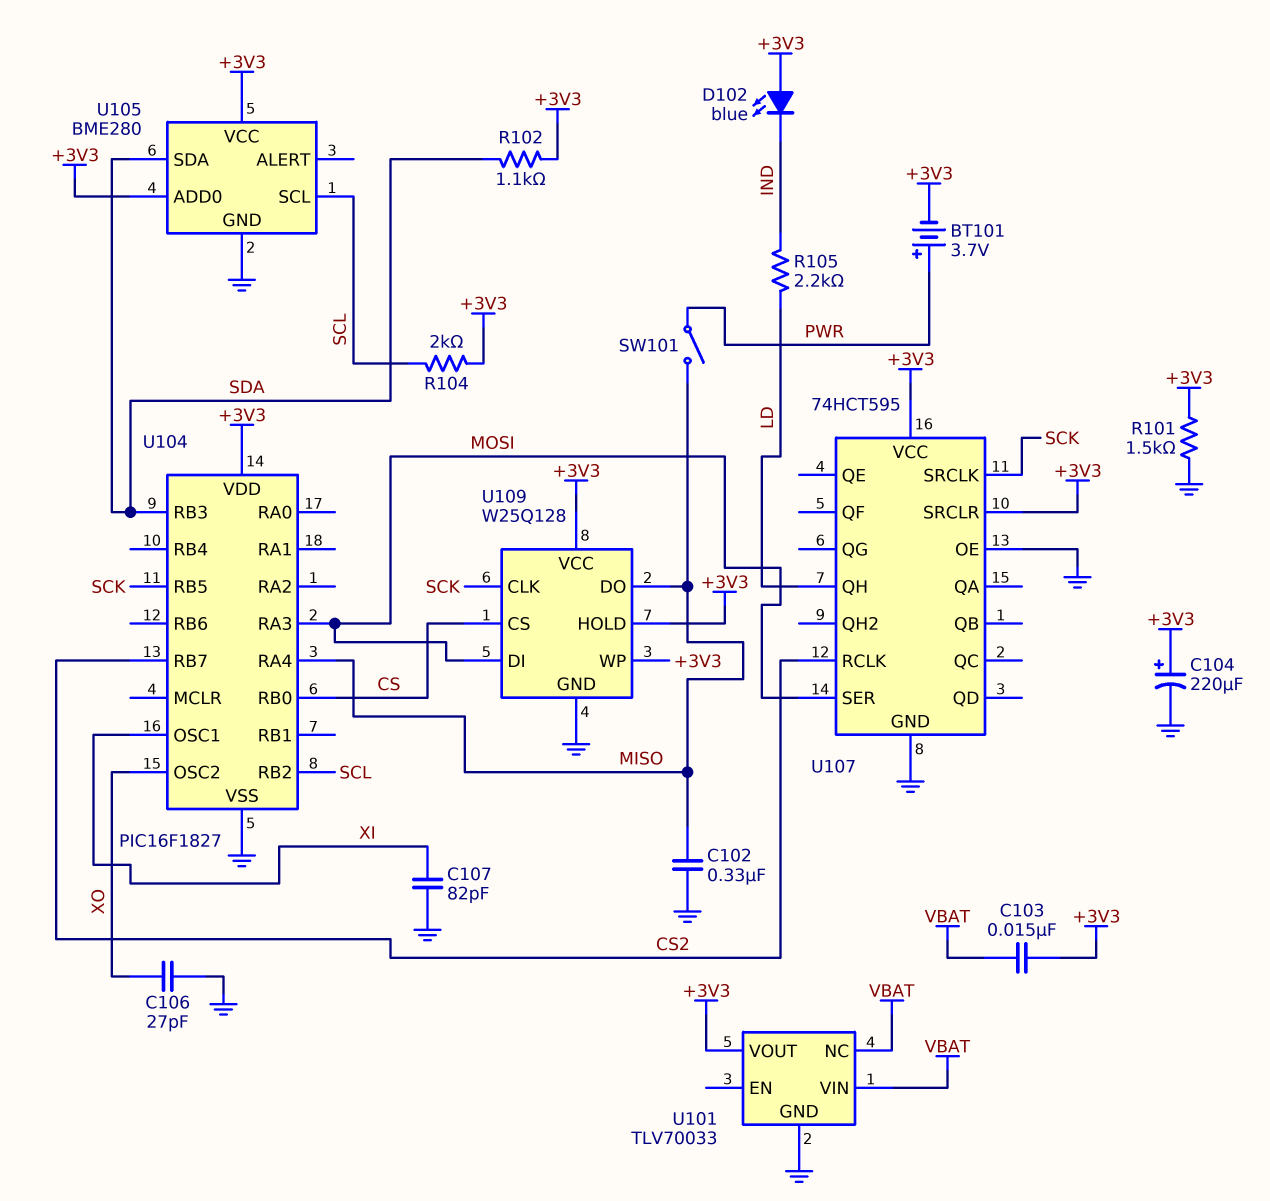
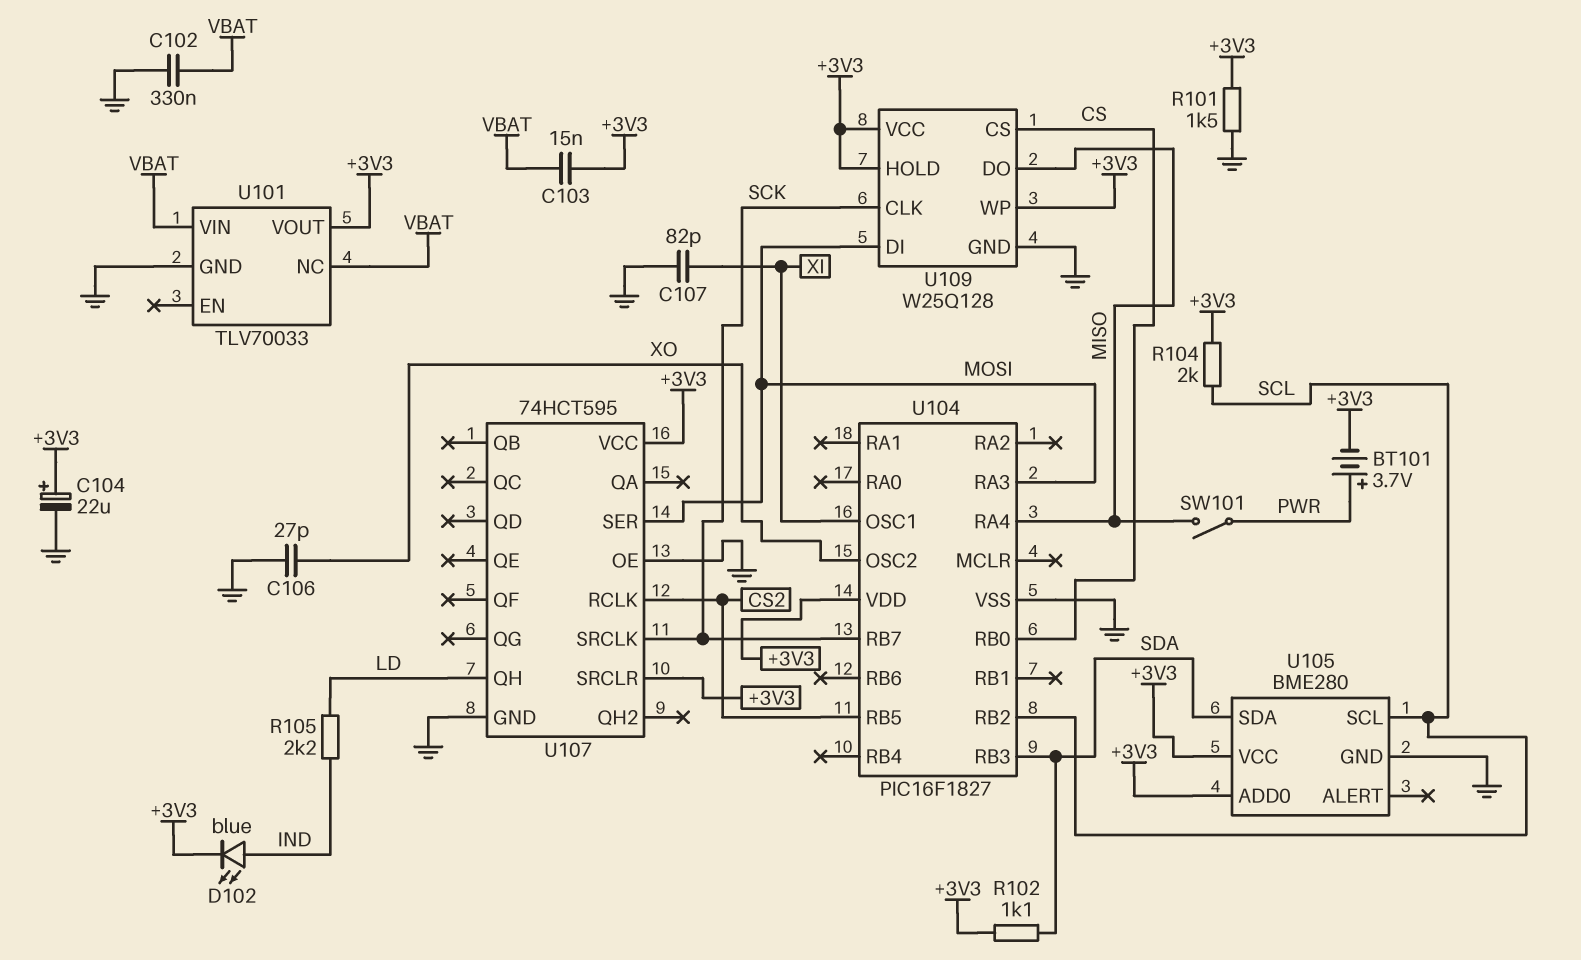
C102: 330nF (GND, MISO) -> 330nF (GND, VBAT)
C104: 220uF (plus +3V3, minus GND) -> 22uF (plus +3V3, minus GND)
D102: LED blue (A +3V3, K IND) -> LED blue (A IND, K +3V3)
U104 pin RB5: SCK -> CS2
U104 pin RB7: CS2 -> SCK

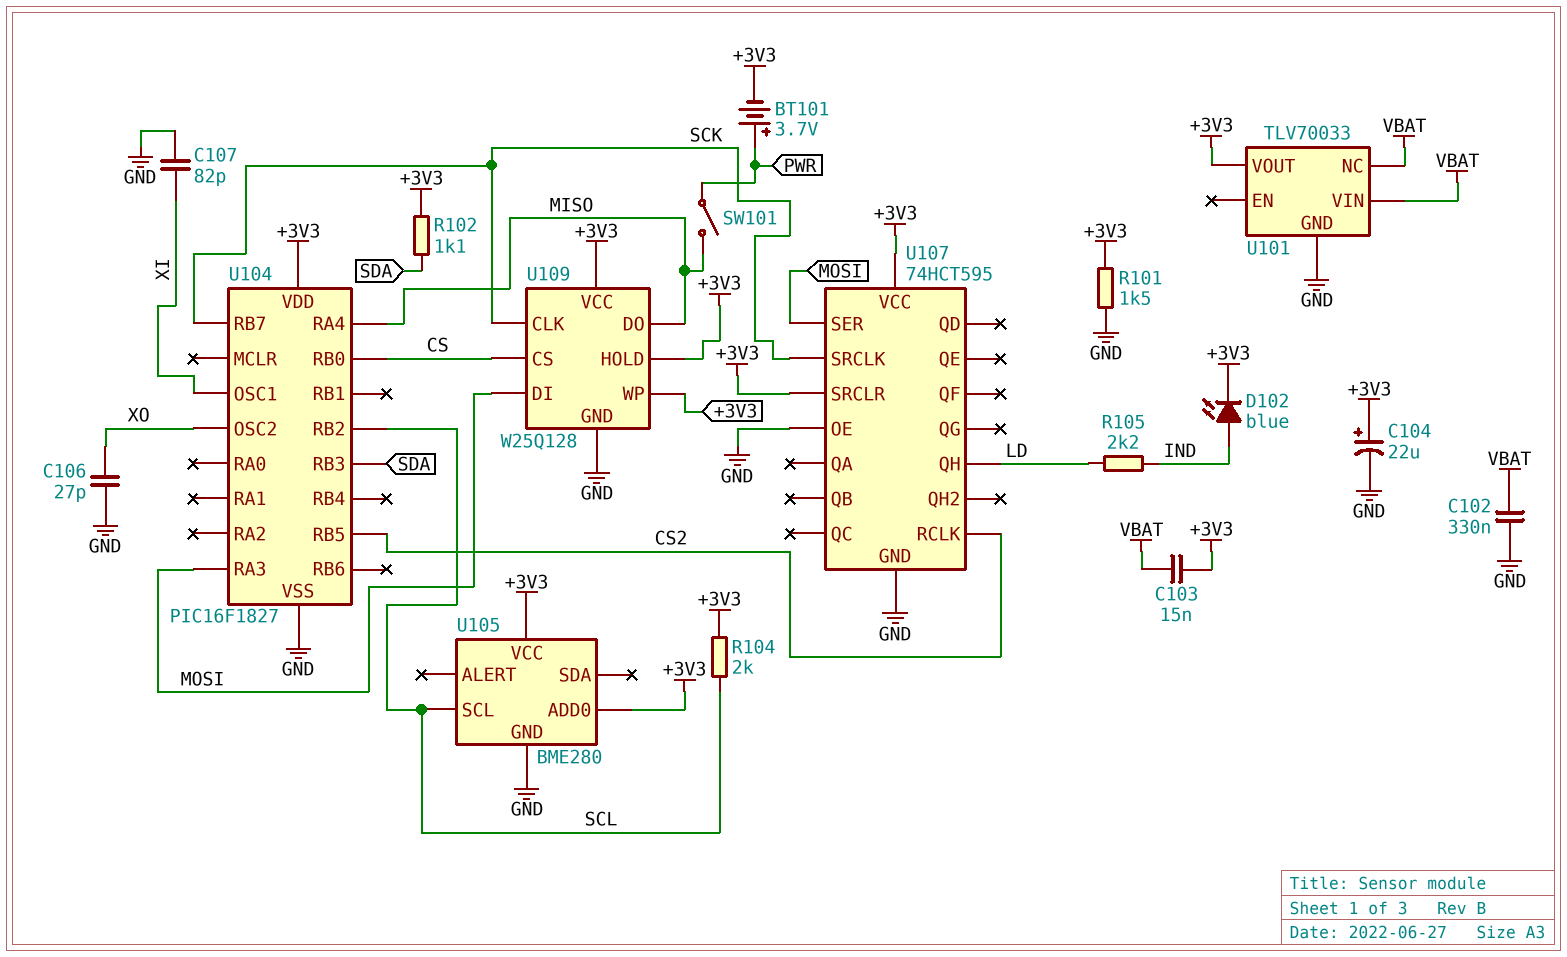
U105 pin SDA: SDA -> none

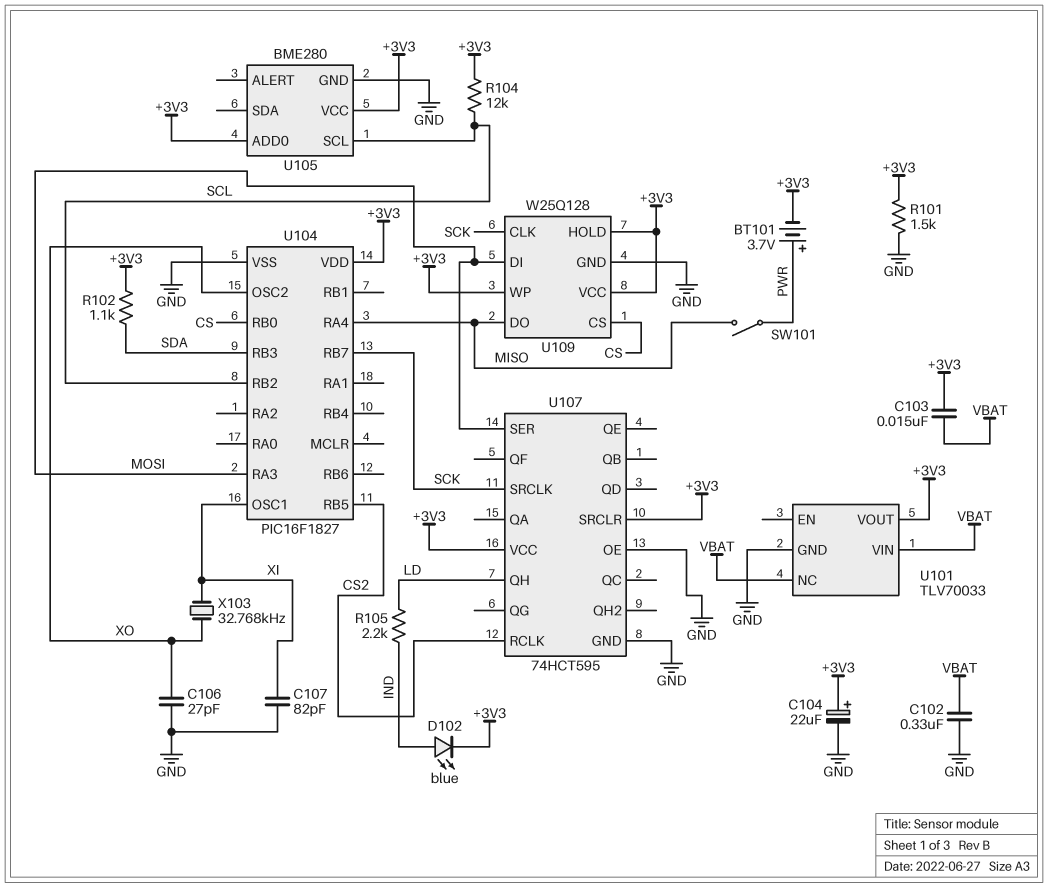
R104: 2k (+3V3, SCL) -> 12k (+3V3, SCL)
X103: none -> 32.768kHz (XI, XO)

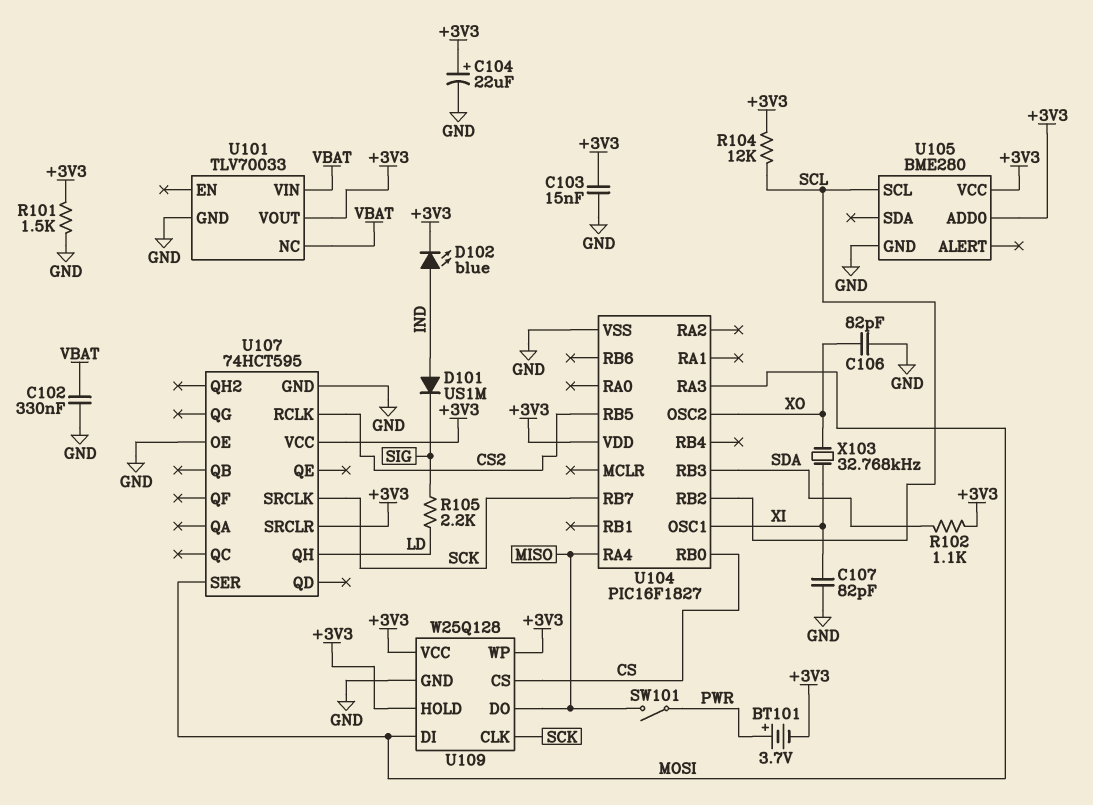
C103: 15nF (+3V3, VBAT) -> 15nF (+3V3, GND)
C106: 27pF (GND, XO) -> 82pF (GND, XO)
D101: none -> diode US1M (A IND, K SIG)
R105: 2.2k (IND, LD) -> 2.2k (LD, SIG)

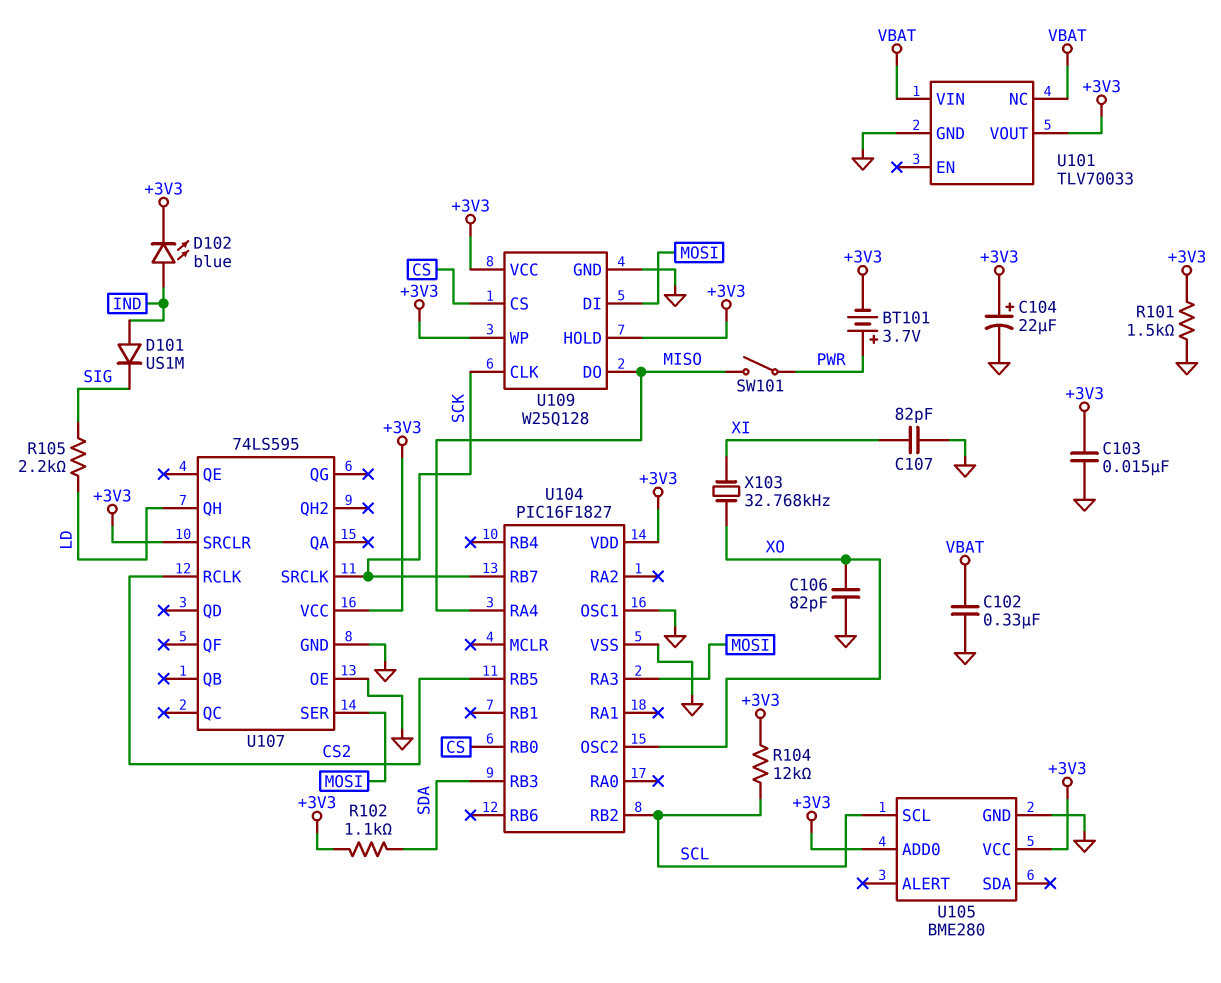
U104 pin OSC1: XI -> GND
U107: 74HCT595 -> 74LS595

